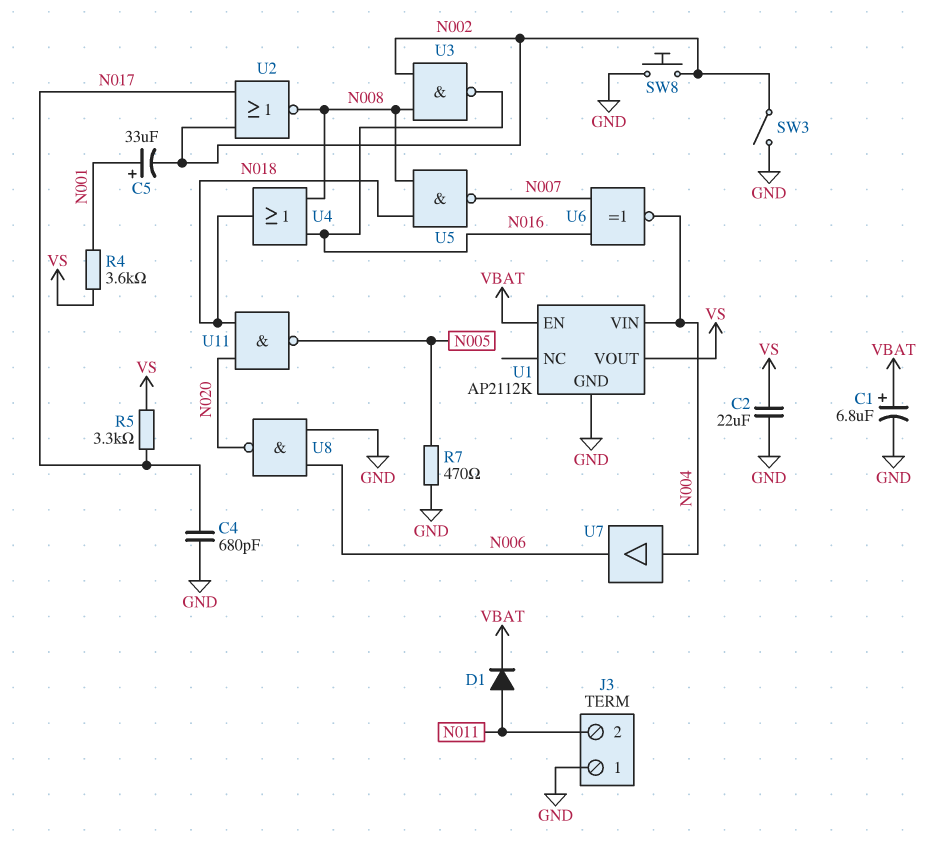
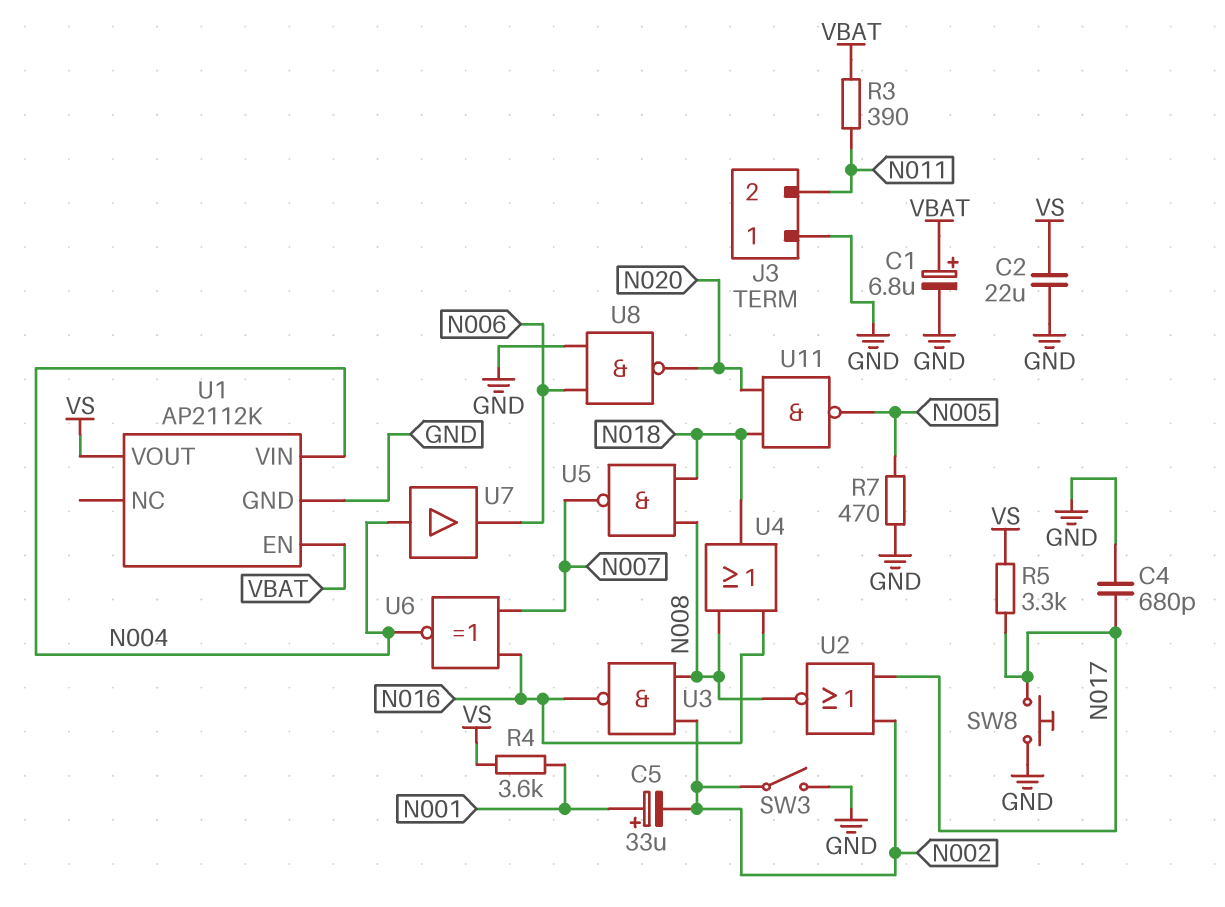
D1: diode (A N011, K VBAT) -> none
R3: none -> 390 (N011, VBAT)
SW8: button (GND, N002) -> button (GND, N017)

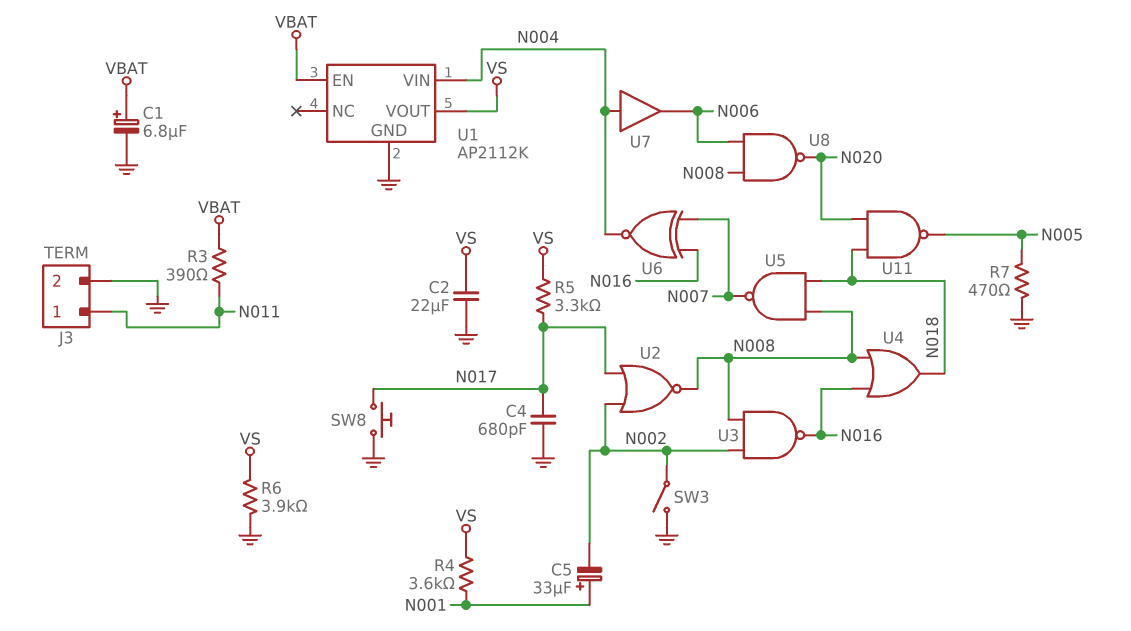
J3 pin 1: GND -> N011
J3 pin 2: N011 -> GND
R6: none -> 3.9k (GND, VS)
U8: NAND (in GND, in N006, out N020) -> NAND (in N006, in N008, out N020)

